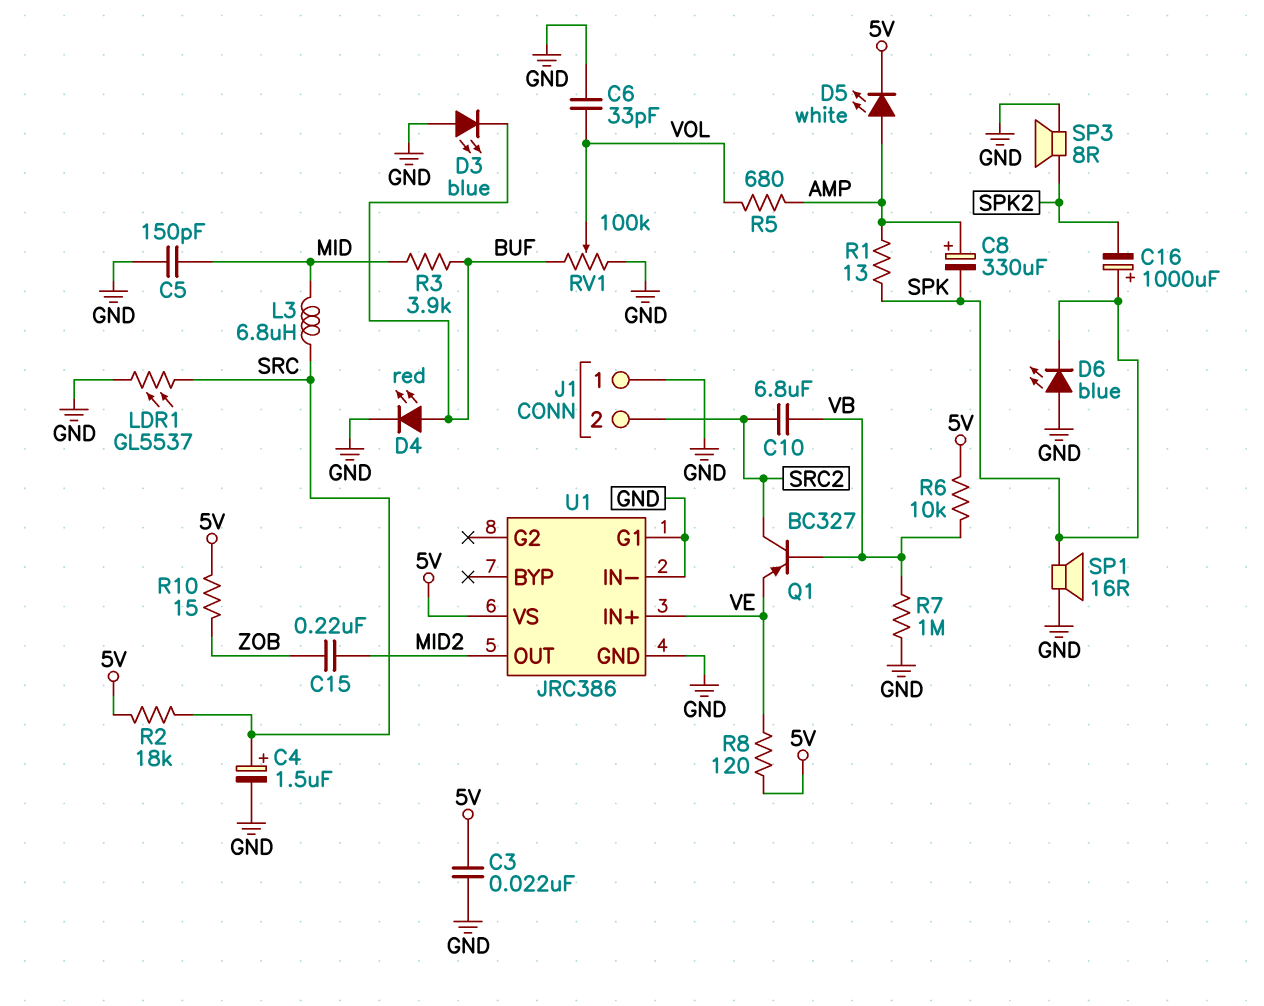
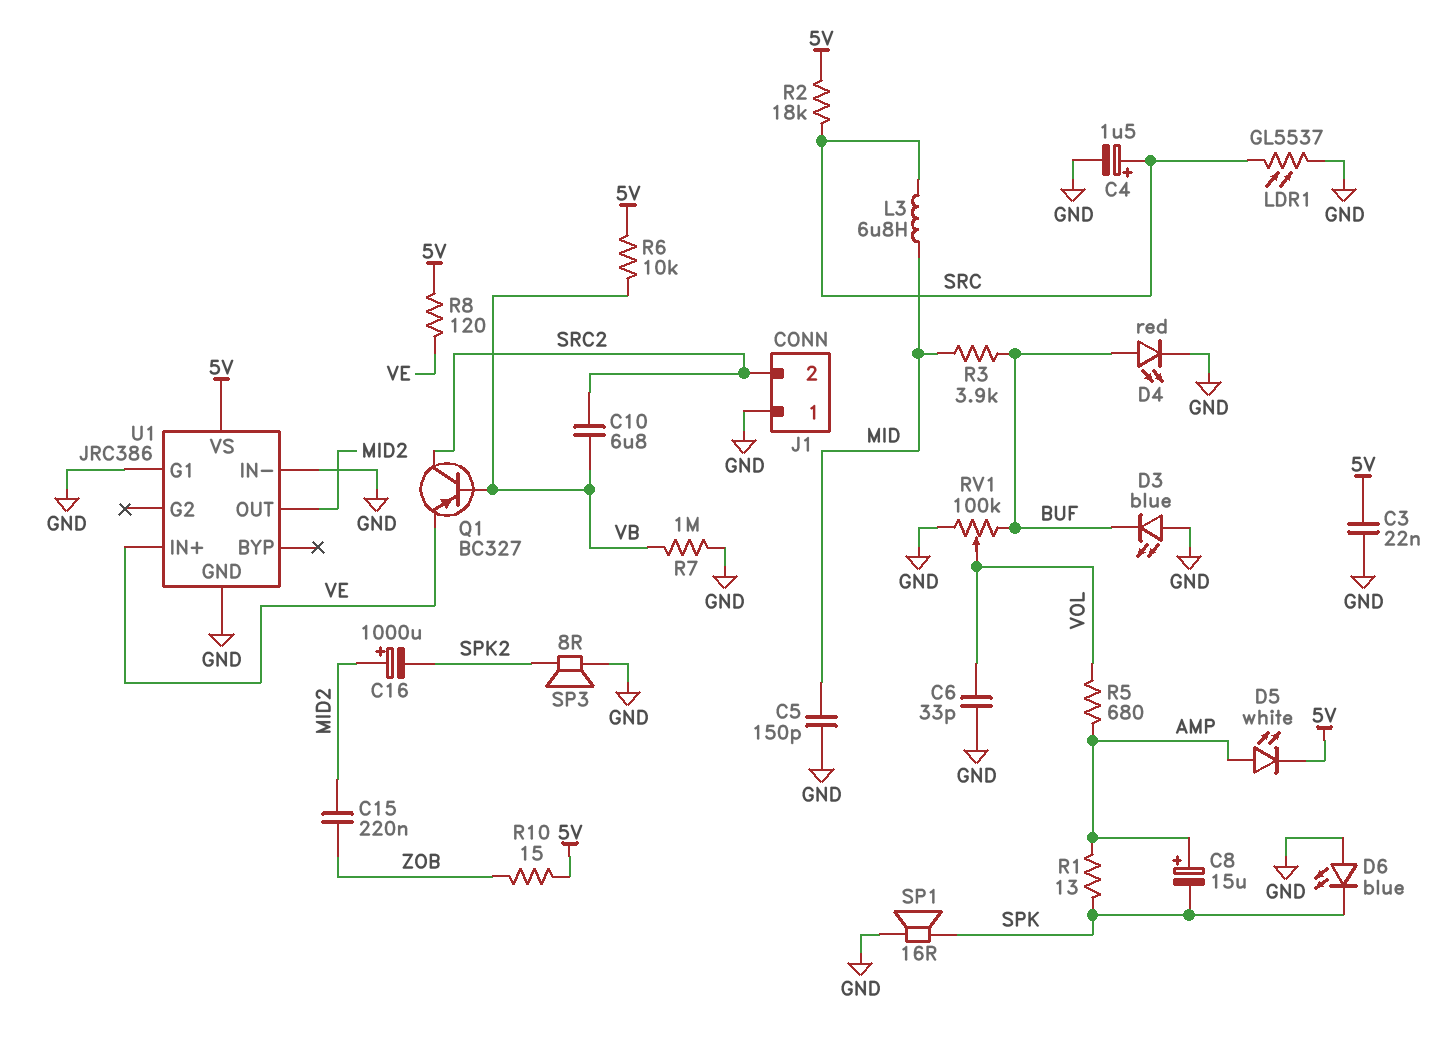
C8: 330uF (plus AMP, minus SPK) -> 15uF (plus AMP, minus SPK)
C16: 1000uF (plus SPK, minus SPK2) -> 1000uF (plus MID2, minus SPK2)

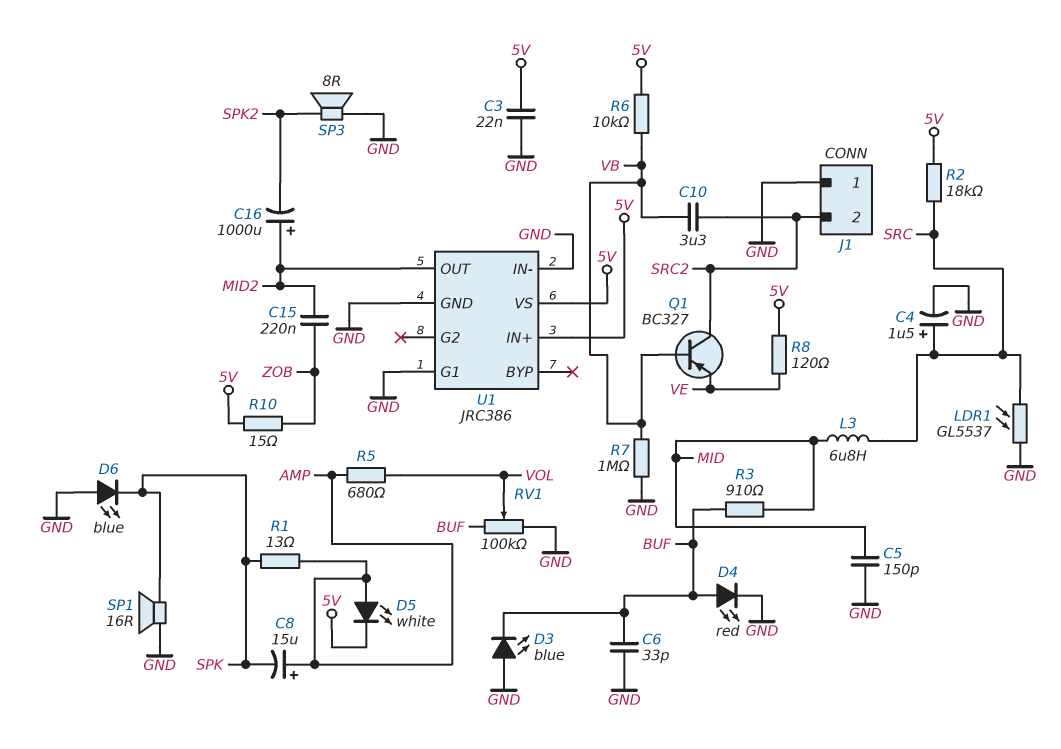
C6: 33pF (GND, VOL) -> 33pF (BUF, GND)
C10: 6.8uF (SRC2, VB) -> 3.3uF (SRC2, VB)
R3: 3.9k (BUF, MID) -> 910 (BUF, MID)
U1 pin IN+: VE -> 5V

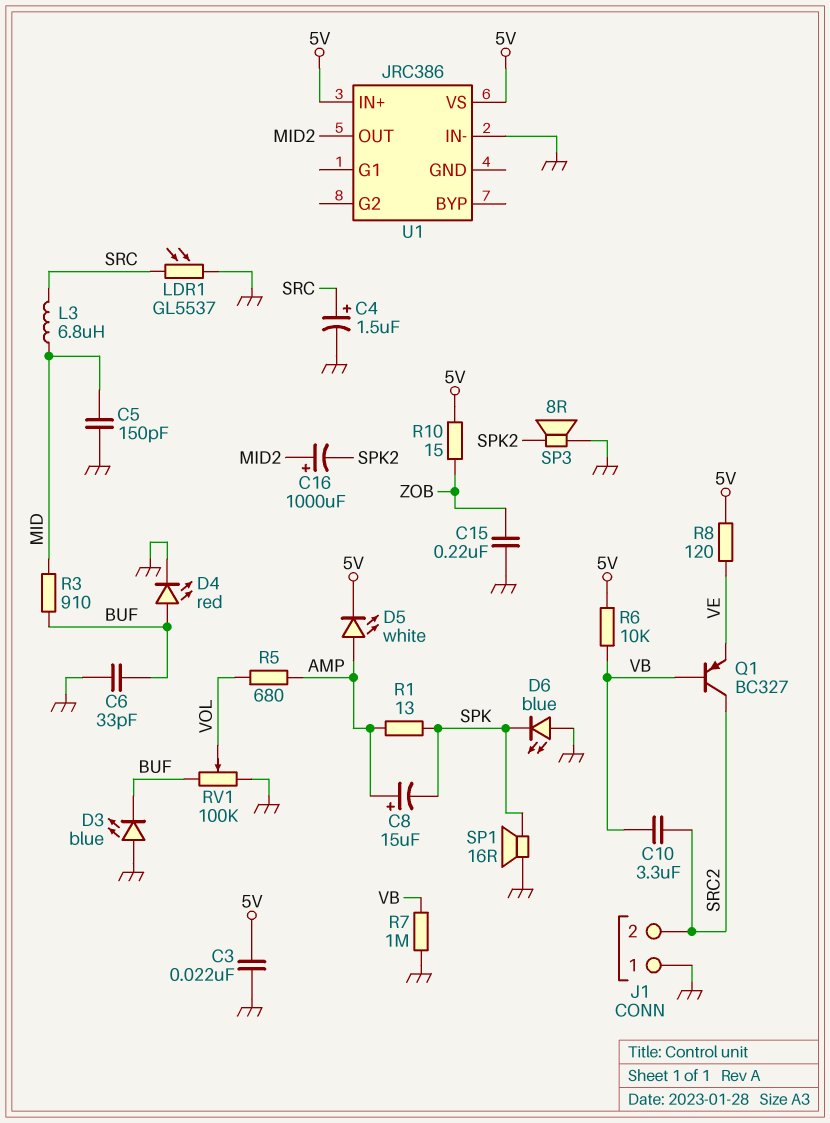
C15: 220nF (MID2, ZOB) -> 220nF (GND, ZOB)
R2: 18k (5V, SRC) -> none
U1 pin G1: GND -> none
U1 pin GND: GND -> none

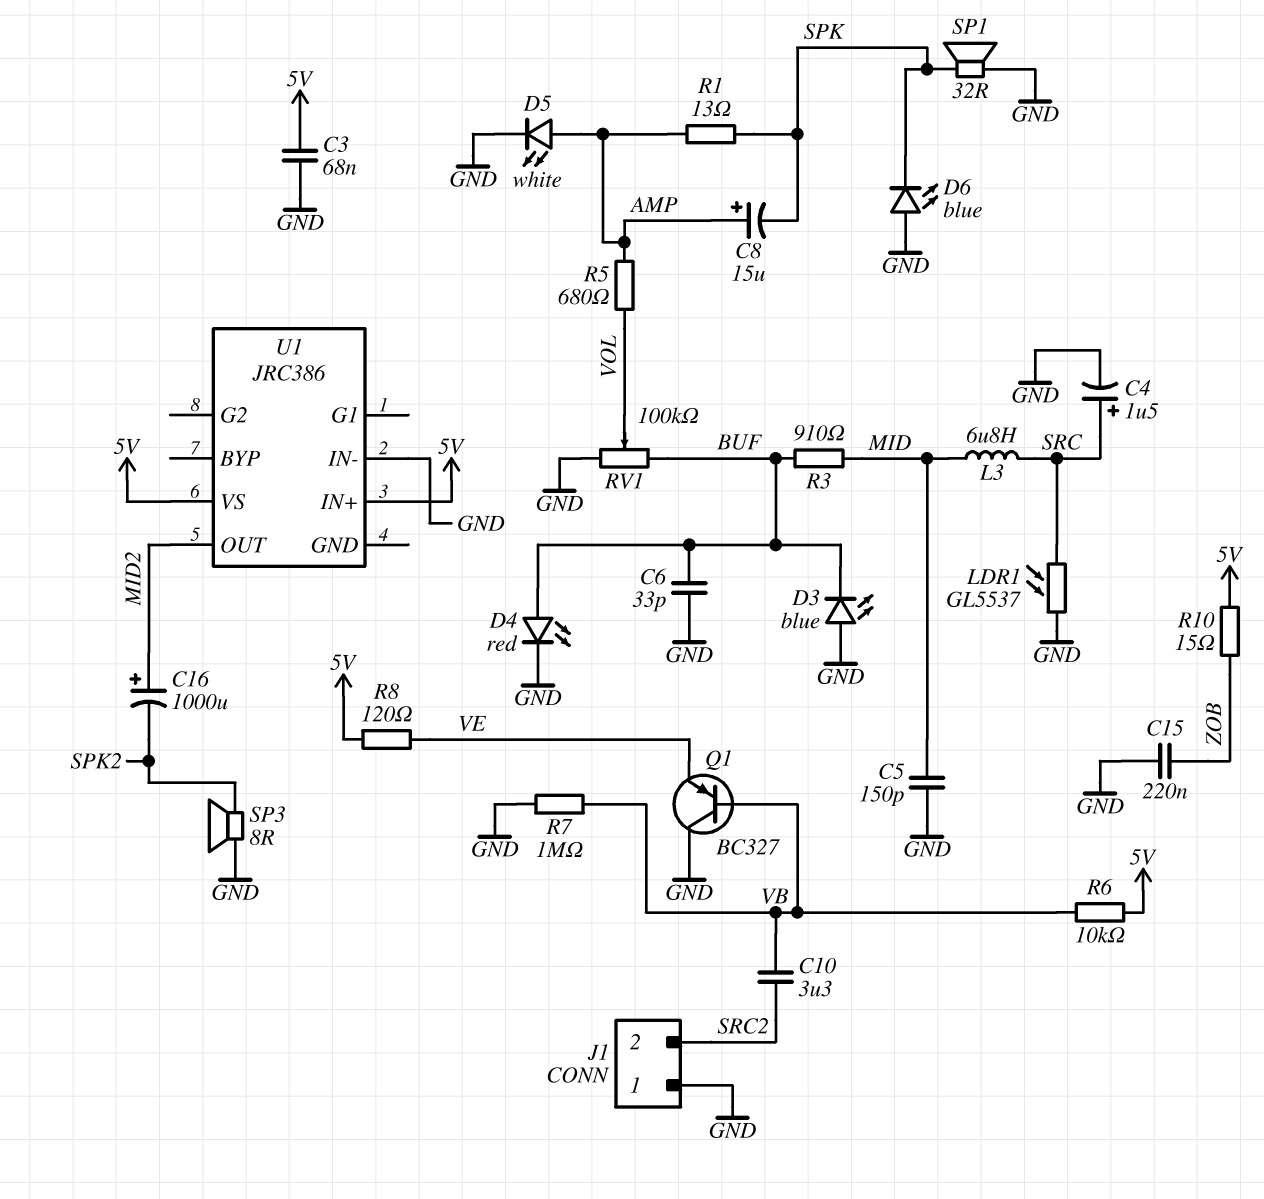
C3: 22nF (5V, GND) -> 68nF (5V, GND)
D5: LED white (A AMP, K 5V) -> LED white (A AMP, K GND)
Q1: PNP BC327 (B VB, C SRC2, E VE) -> PNP BC327 (B VB, C GND, E VE)
SP1: speaker 16R (GND, SPK) -> speaker 32R (GND, SPK)

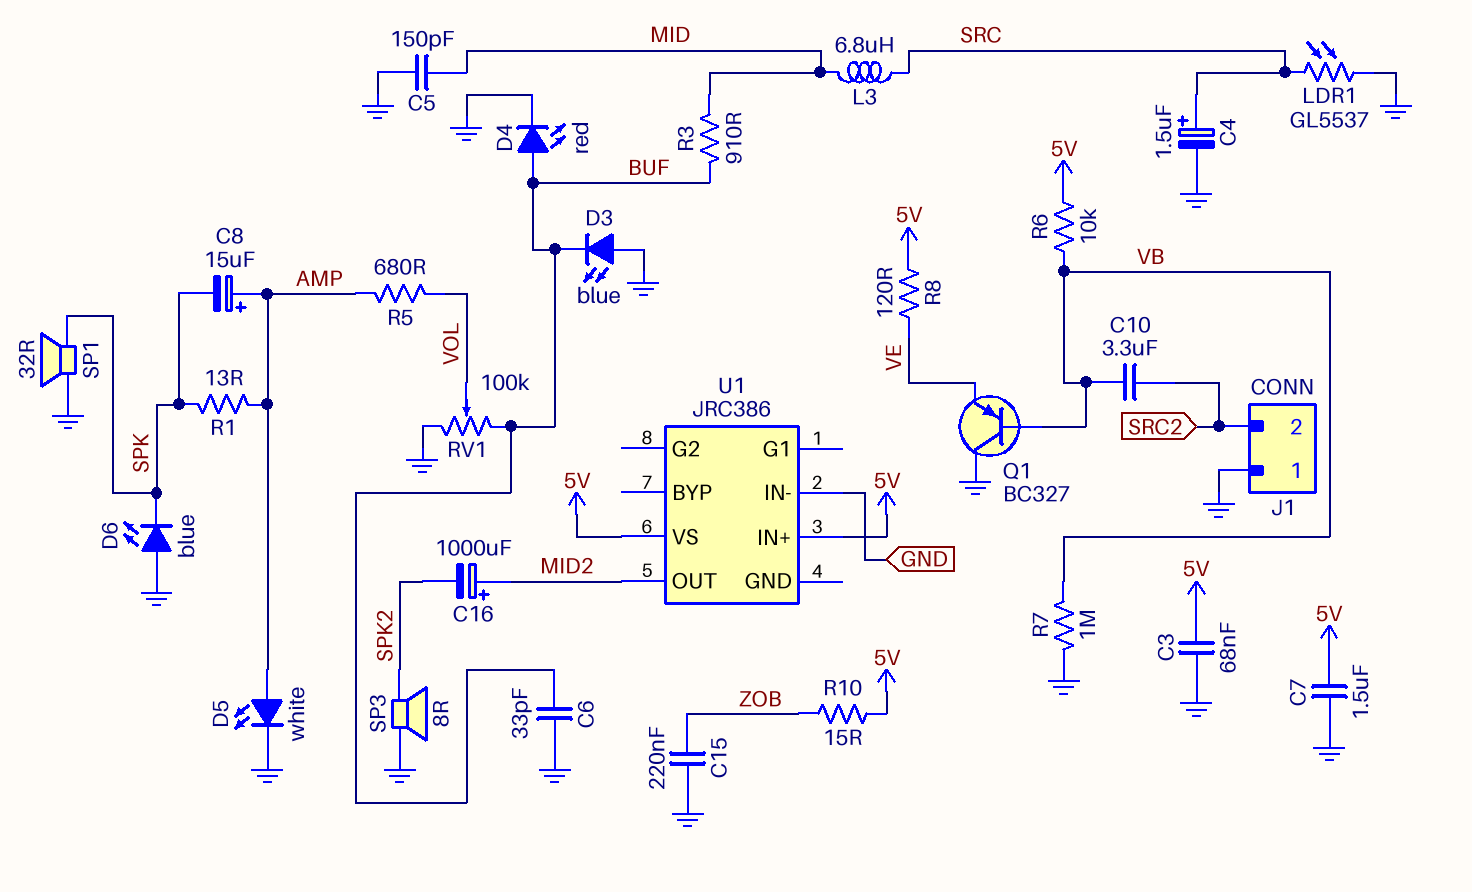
C7: none -> 1.5uF (5V, GND)

